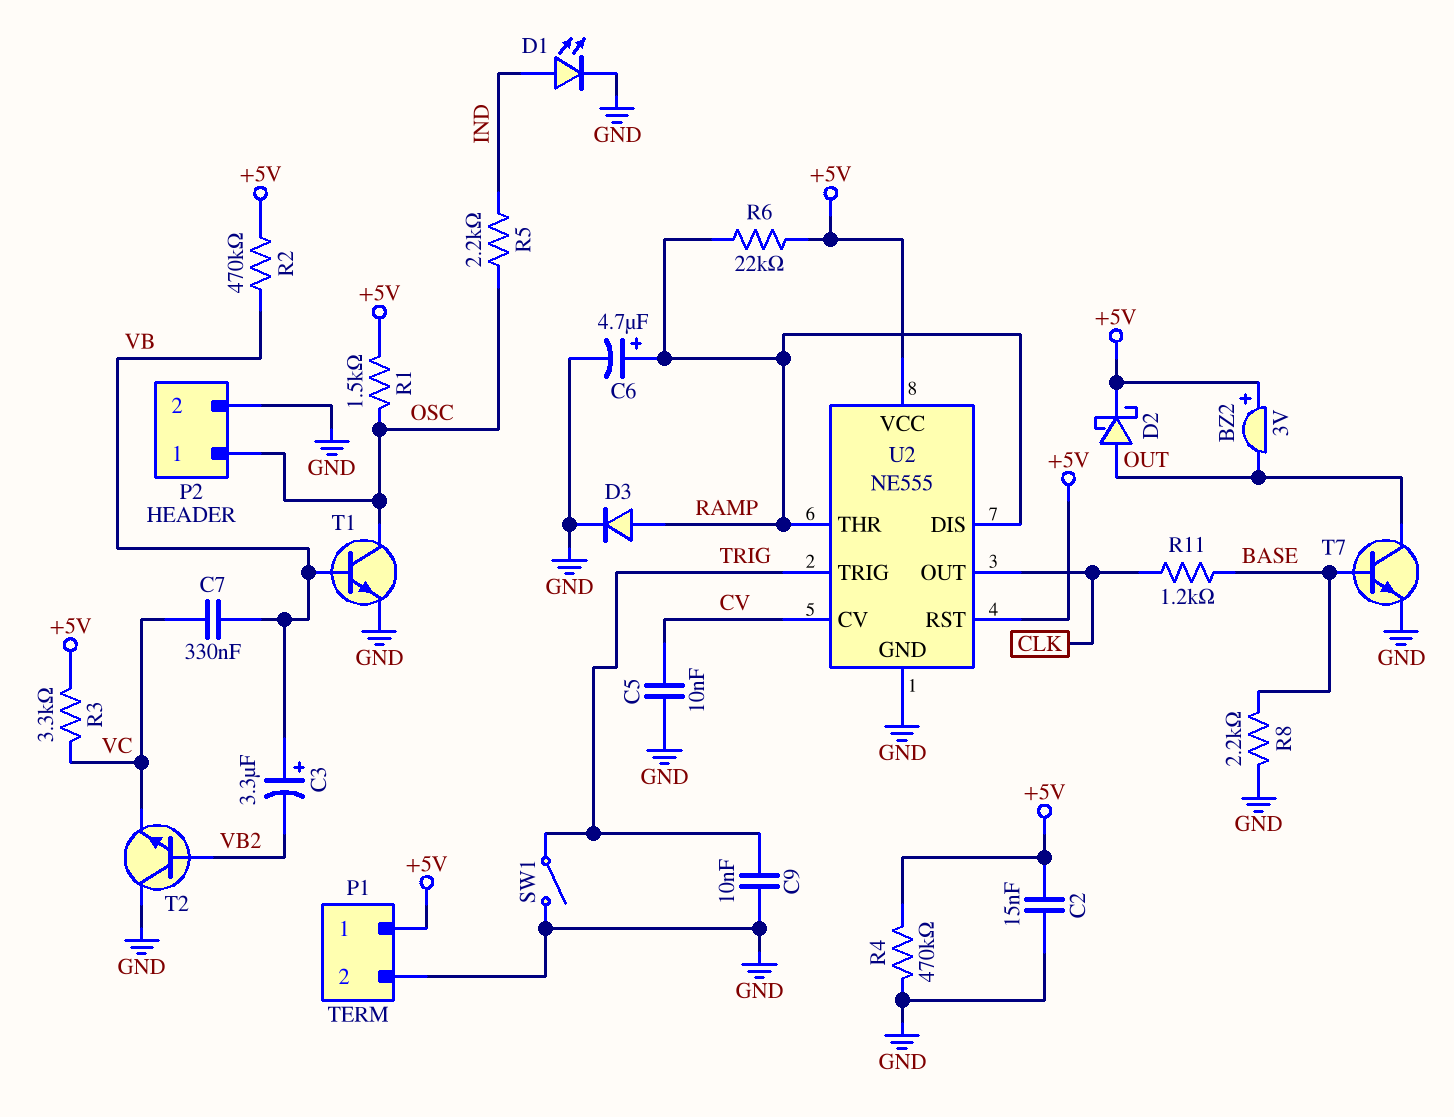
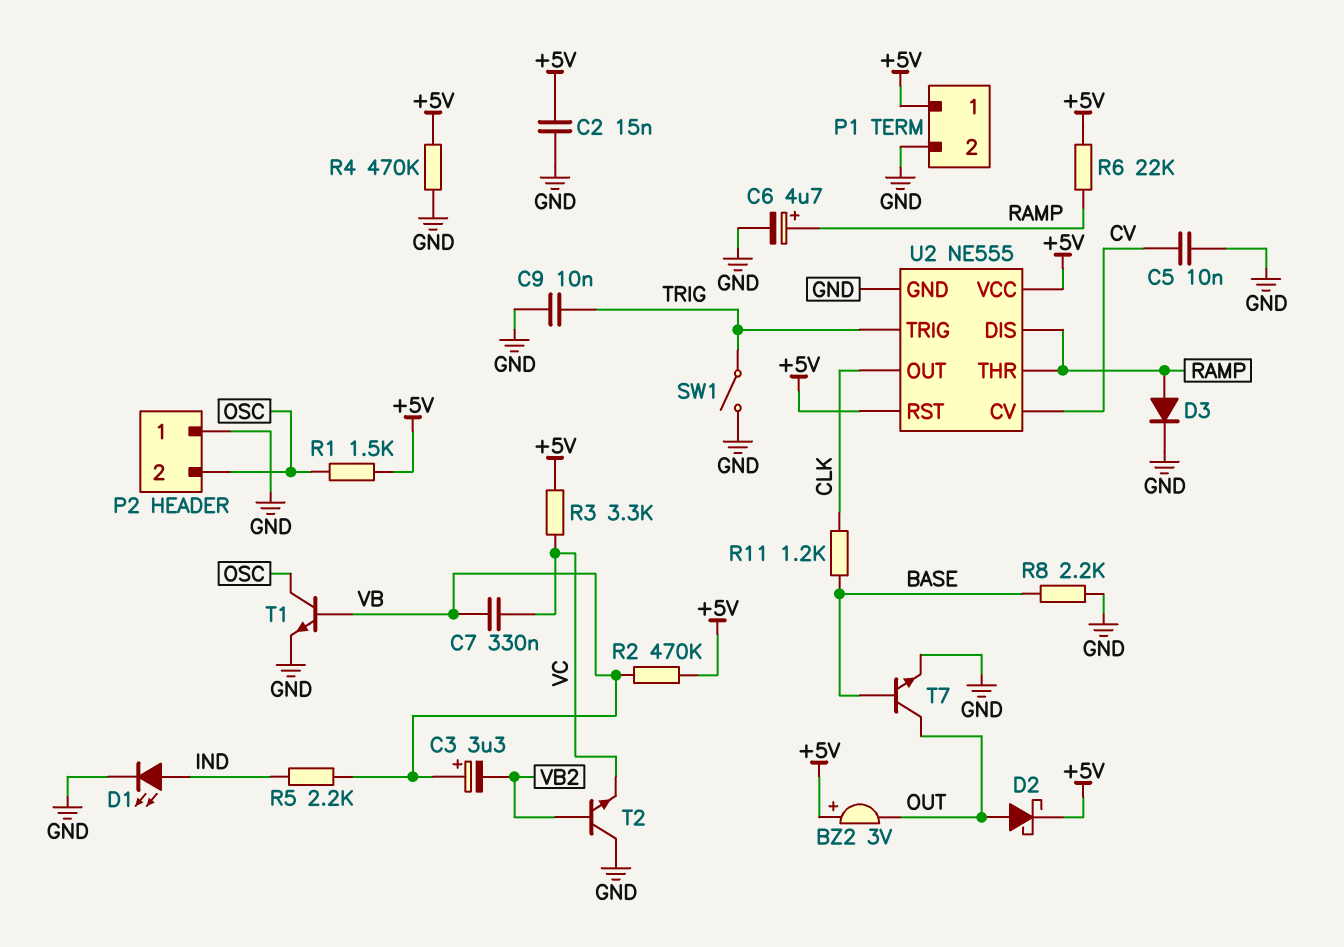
P2 pin 1: OSC -> GND
P2 pin 2: GND -> OSC
R5: 2.2k (IND, OSC) -> 2.2k (IND, VB)

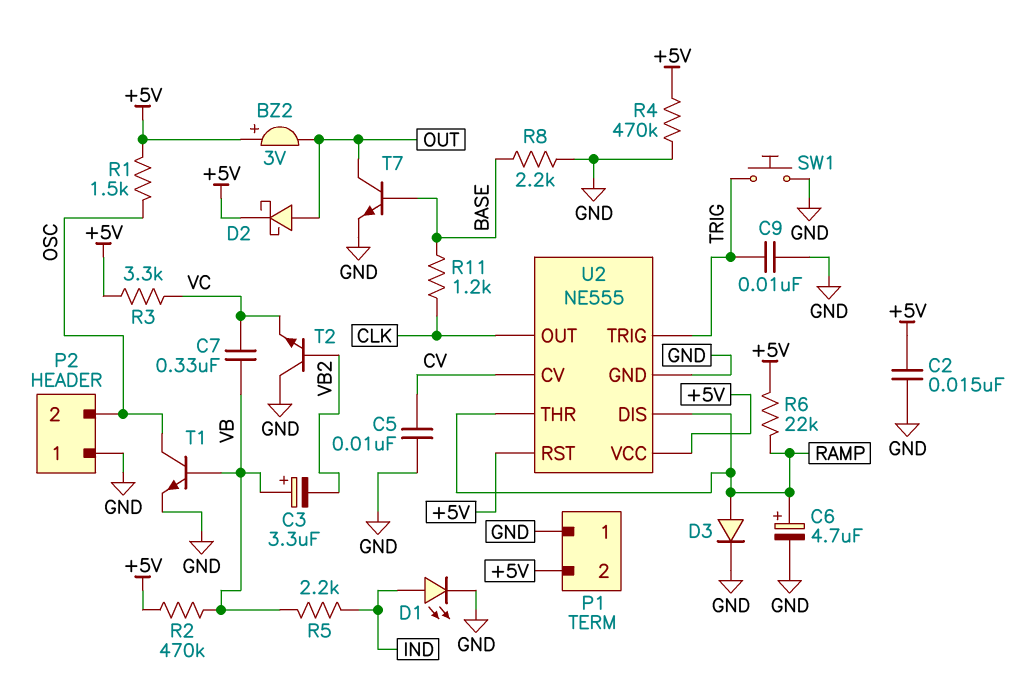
P1 pin 1: +5V -> GND
P1 pin 2: GND -> +5V
SW1: switch (GND, TRIG) -> button (GND, TRIG)

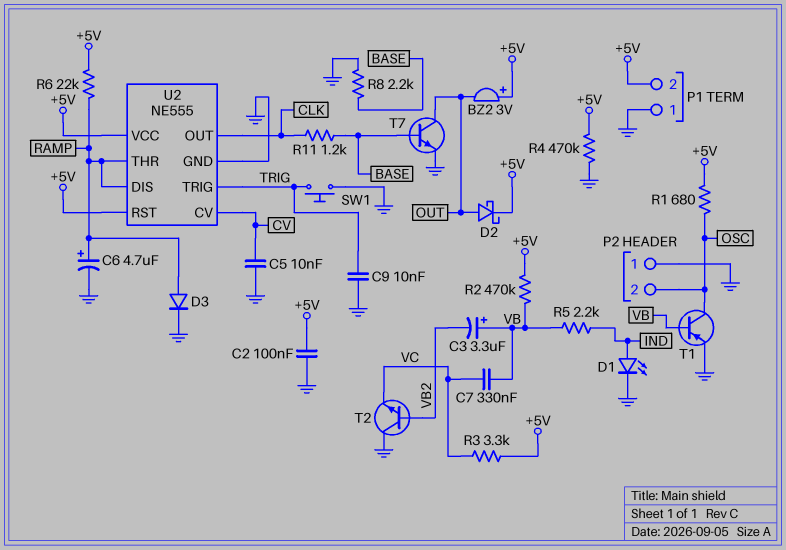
C2: 15nF (+5V, GND) -> 100nF (+5V, GND)
R1: 1.5k (+5V, OSC) -> 680 (+5V, OSC)
T1: NPN (B VB, C OSC, E GND) -> PNP (B VB, C OSC, E GND)

